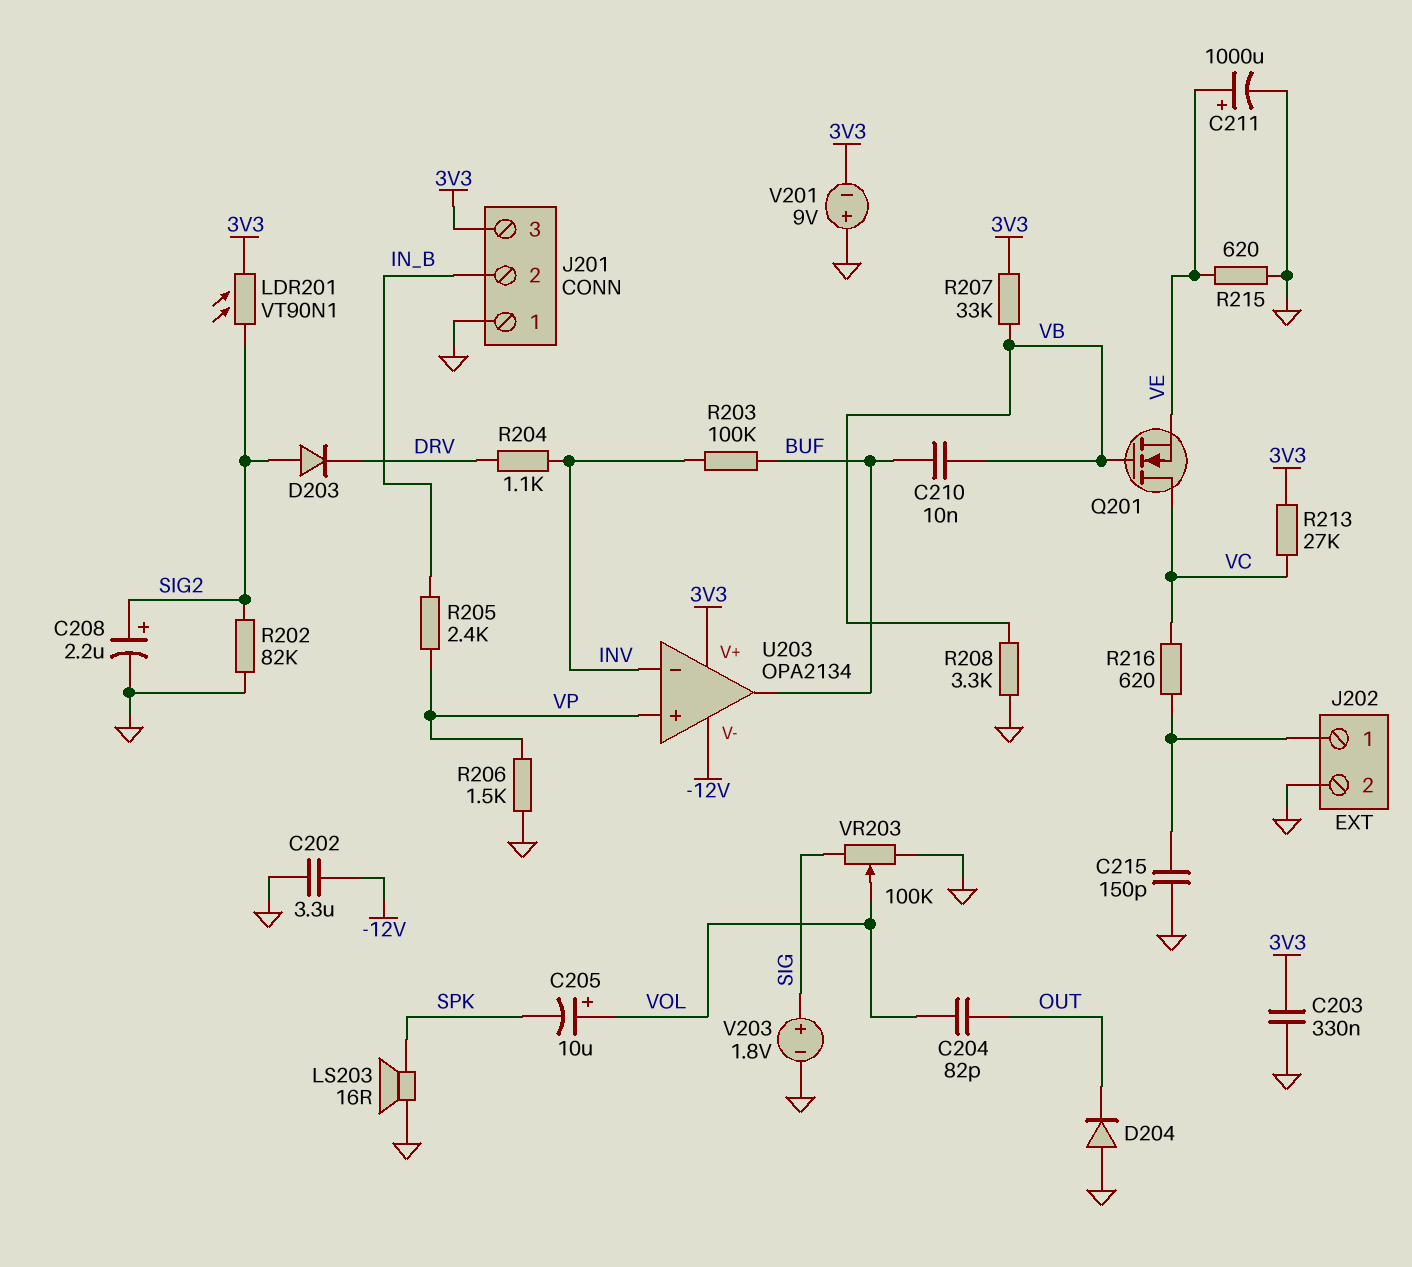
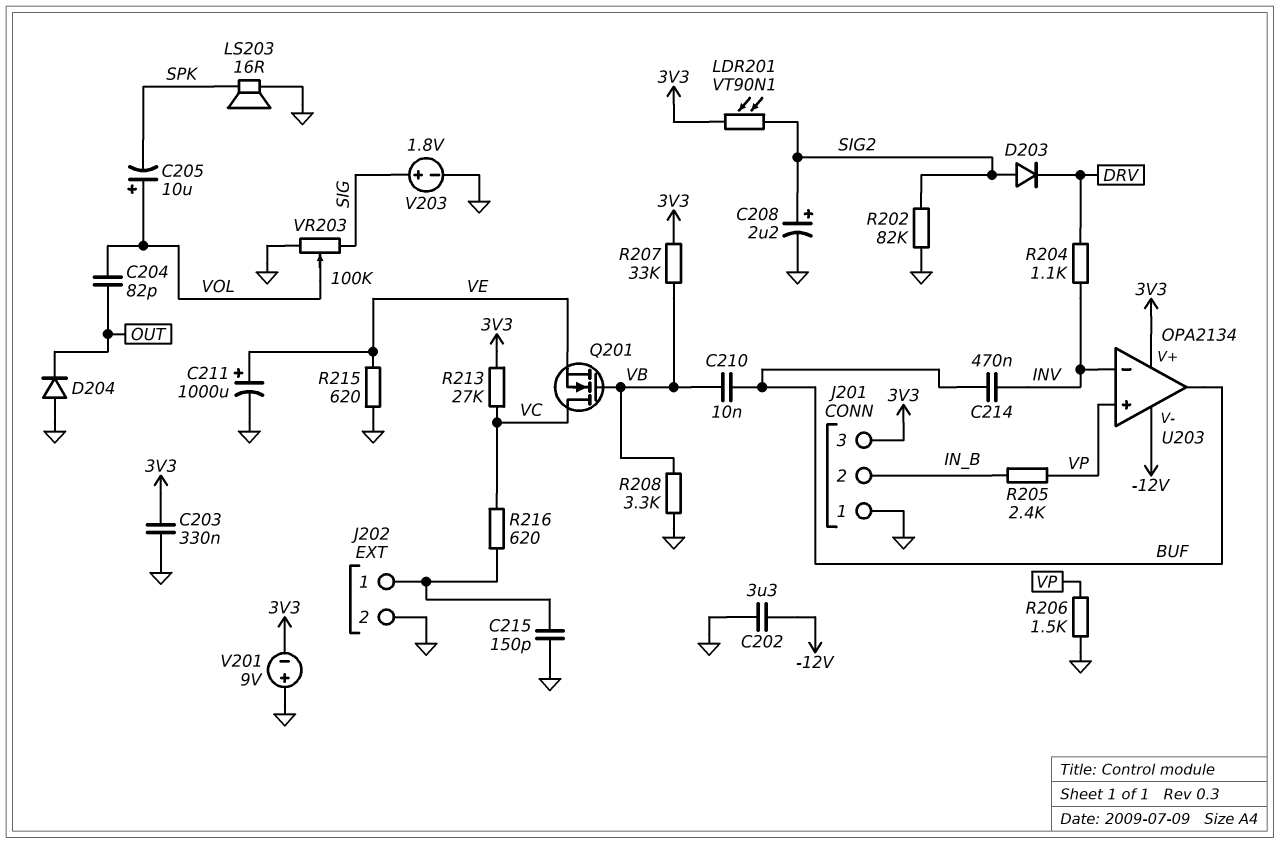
C214: none -> 470nF (BUF, INV)
R203: 100k (BUF, INV) -> none

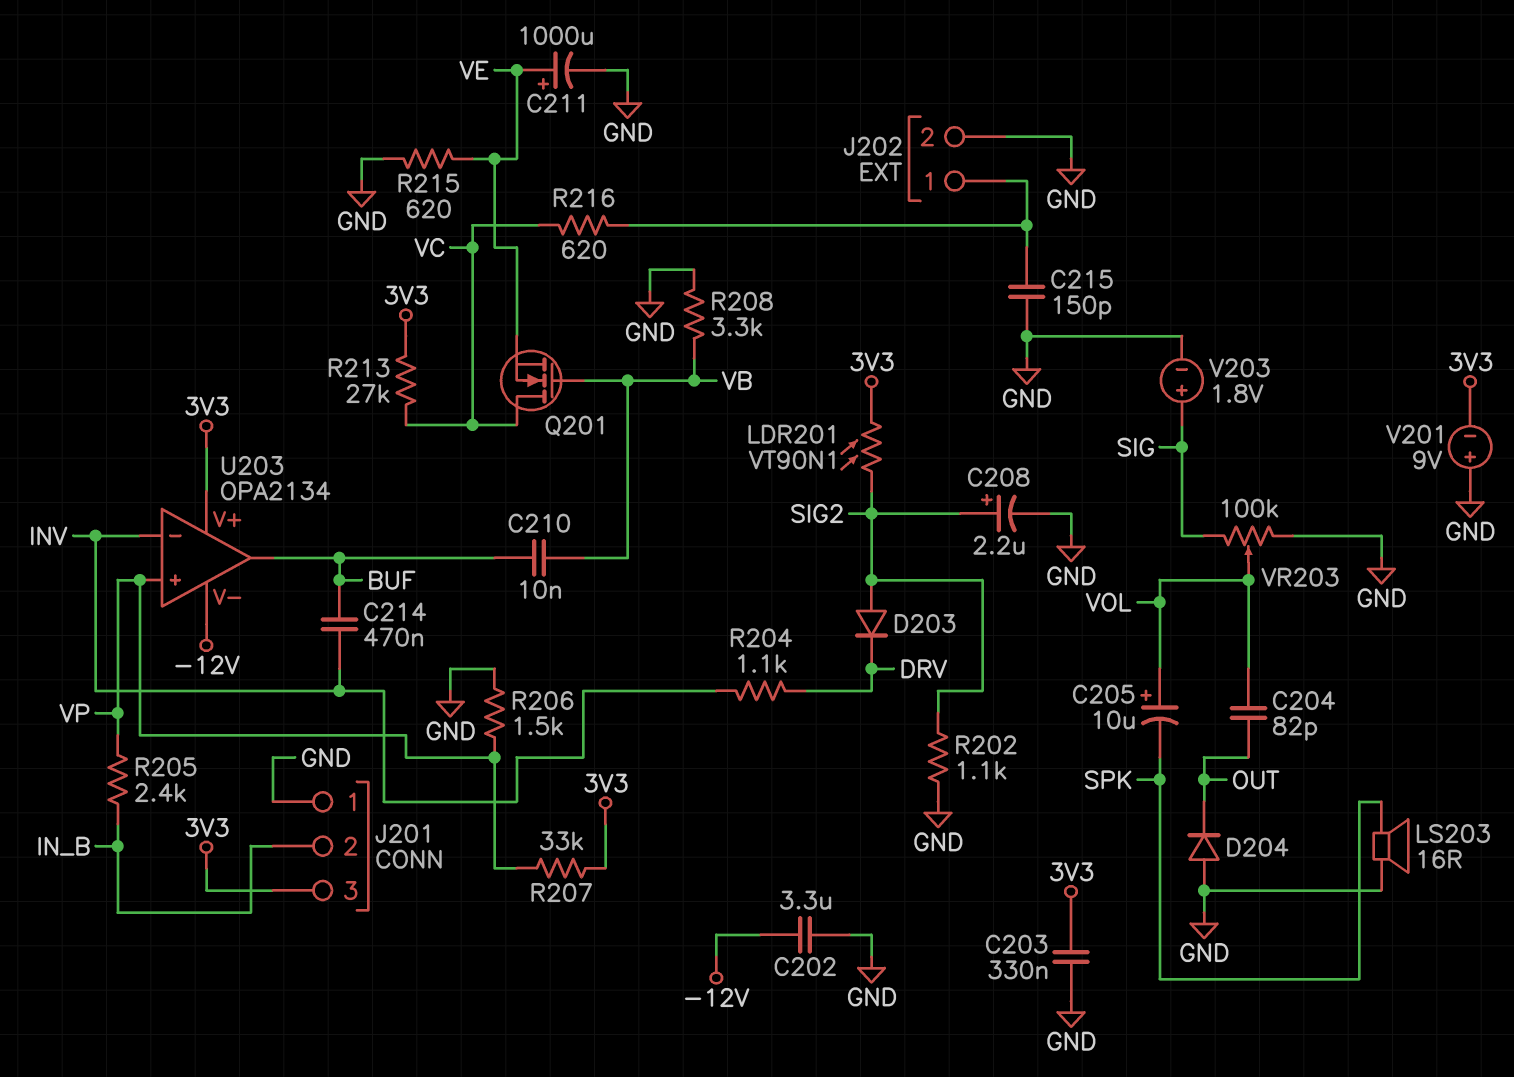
R202: 82k (GND, SIG2) -> 1.1k (GND, SIG2)
R207: 33k (3V3, VB) -> 33k (3V3, VP)

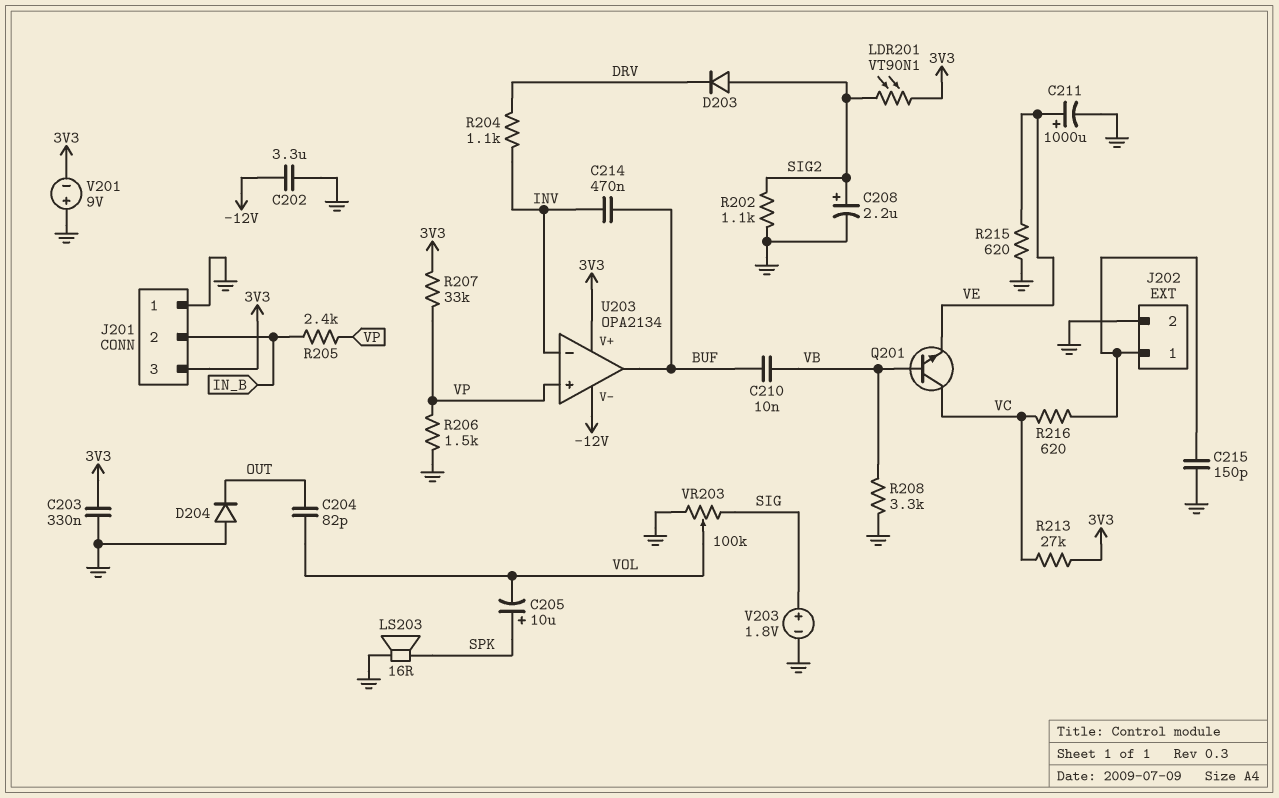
C205: 10uF (plus VOL, minus SPK) -> 10uF (plus SPK, minus VOL)
Q201: NMOS (G VB, D VC, S VE) -> NPN (B VB, C VC, E VE)

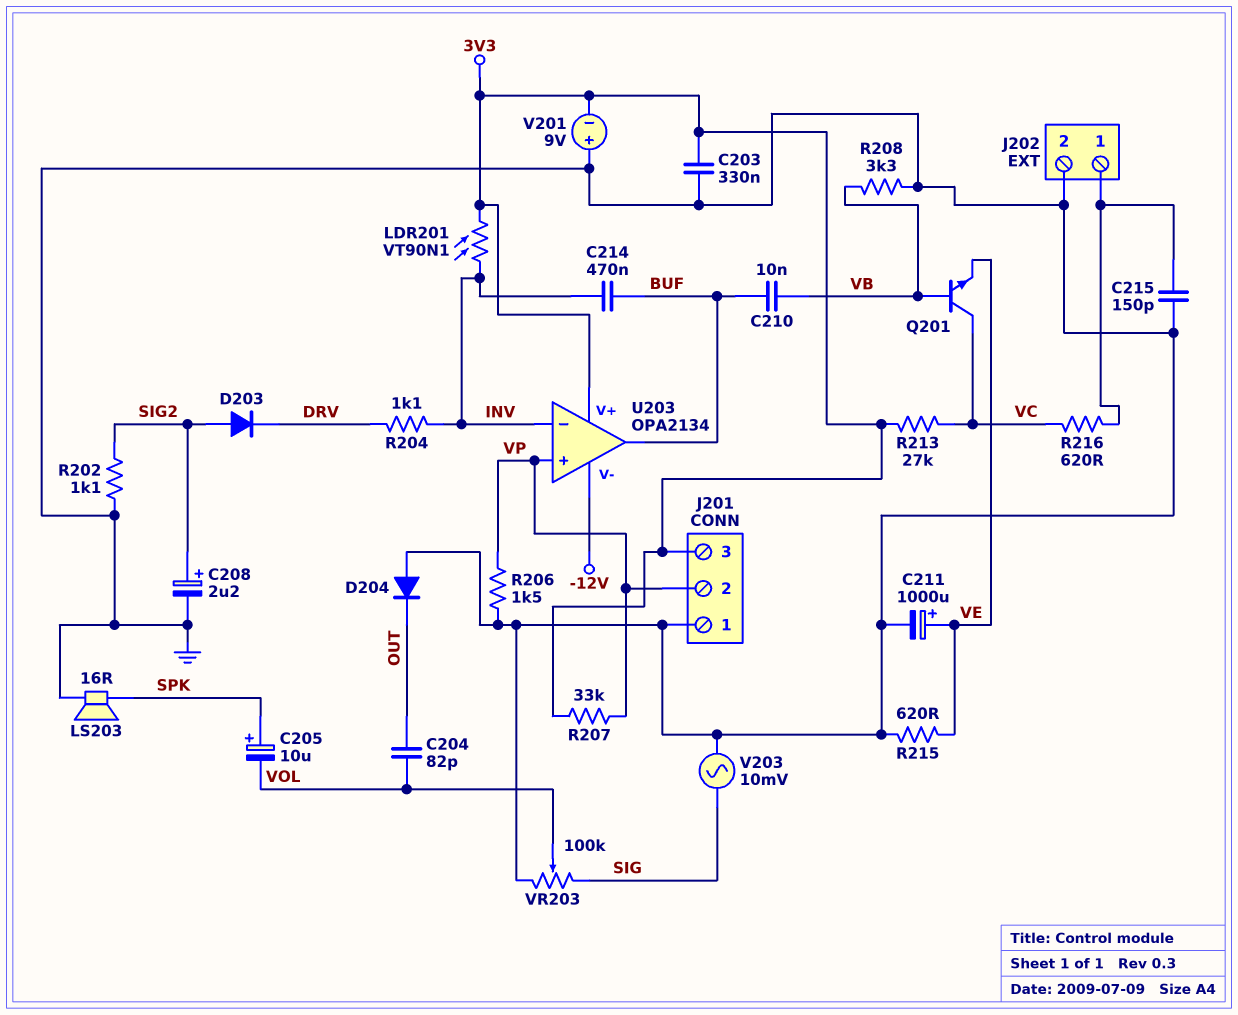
C202: 3.3uF (-12V, GND) -> none
J201 pin 2: IN_B -> VP
LDR201: VT90N1 (3V3, SIG2) -> VT90N1 (3V3, INV)
R205: 2.4k (IN_B, VP) -> none
V203: 1.8V (plus SIG, minus GND) -> AC 10mV (GND, SIG)

